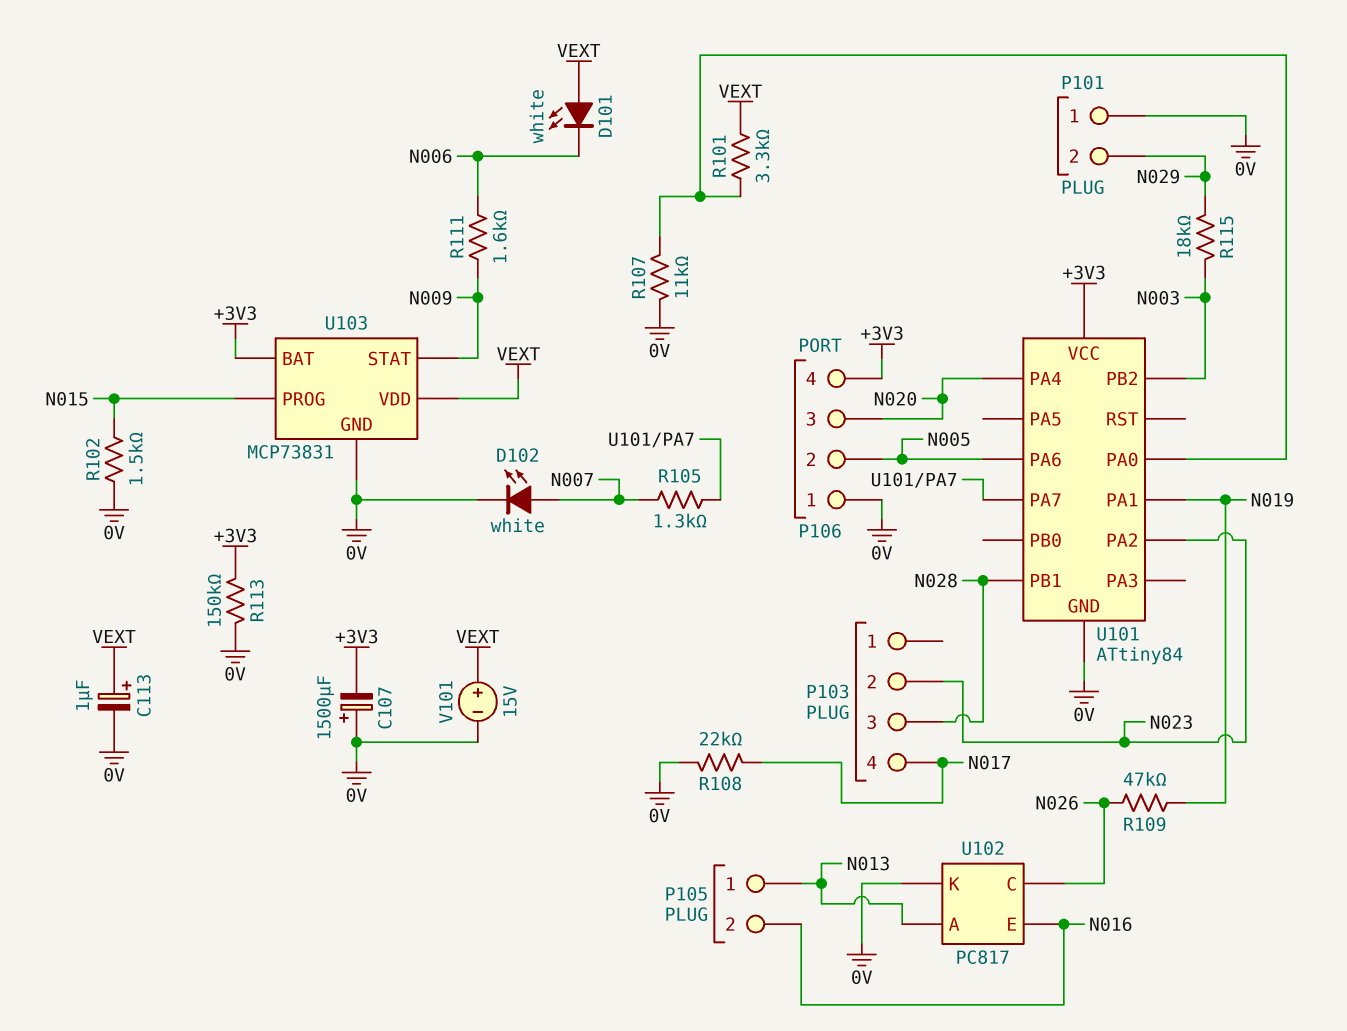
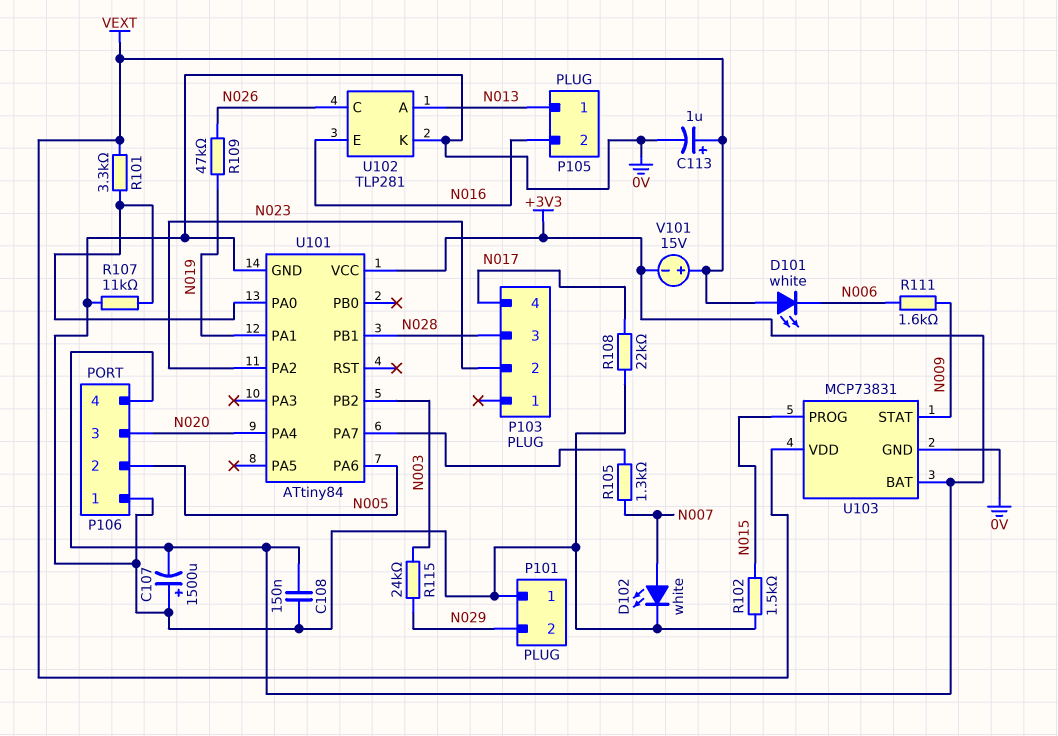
C108: none -> 150nF (+3V3, 0V)
R113: 150k (+3V3, 0V) -> none
R115: 18k (N003, N029) -> 24k (N003, N029)
U102: PC817 -> TLP281
V101: 15V (plus VEXT, minus 0V) -> 15V (plus VEXT, minus +3V3)

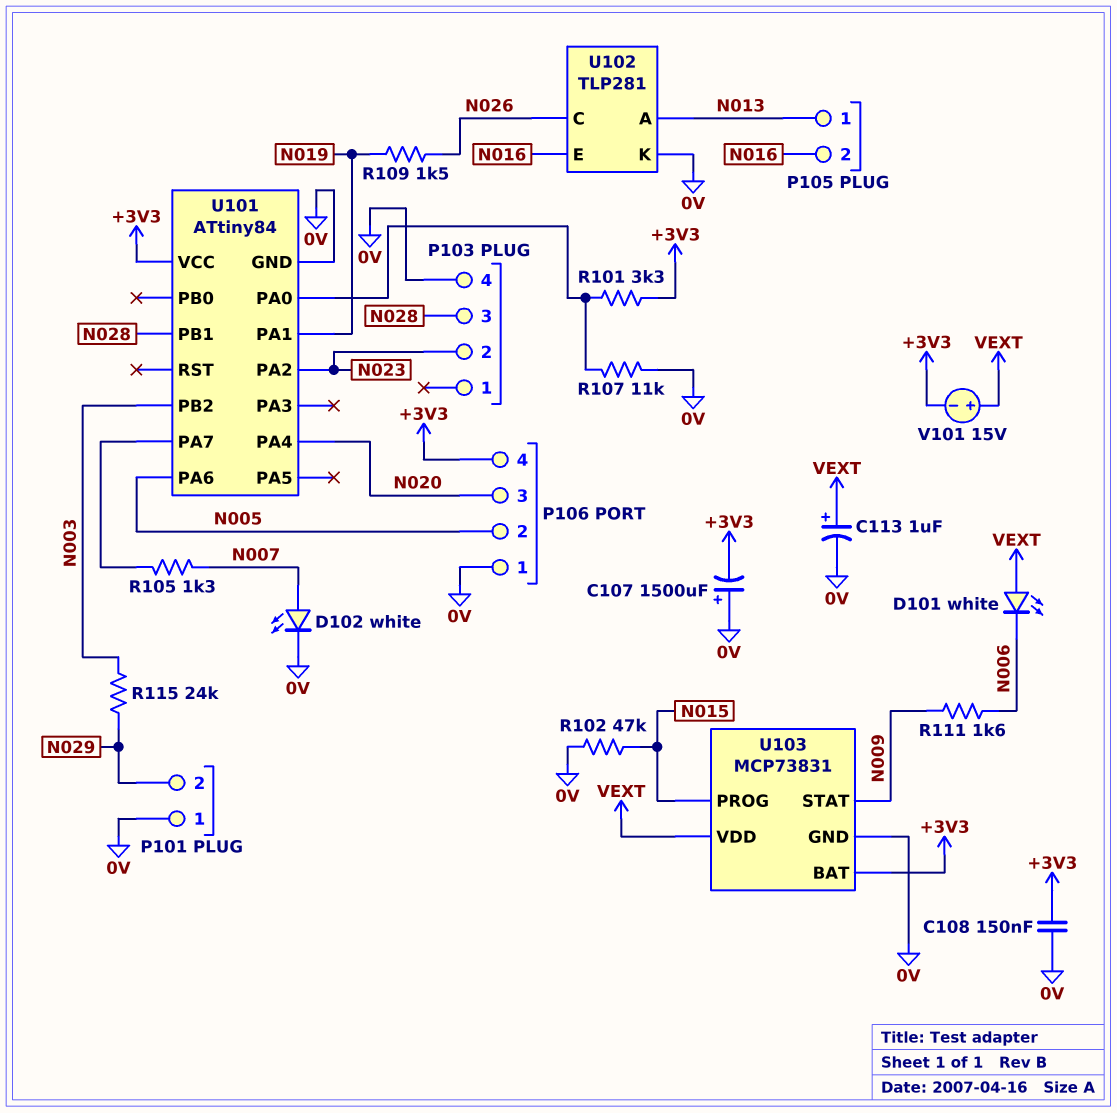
P103 pin 4: N017 -> 0V
R101: 3.3k (U101/PA0, VEXT) -> 3.3k (+3V3, U101/PA0)
R102: 1.5k (0V, N015) -> 47k (0V, N015)
R108: 22k (0V, N017) -> none
R109: 47k (N019, N026) -> 1.5k (N019, N026)

